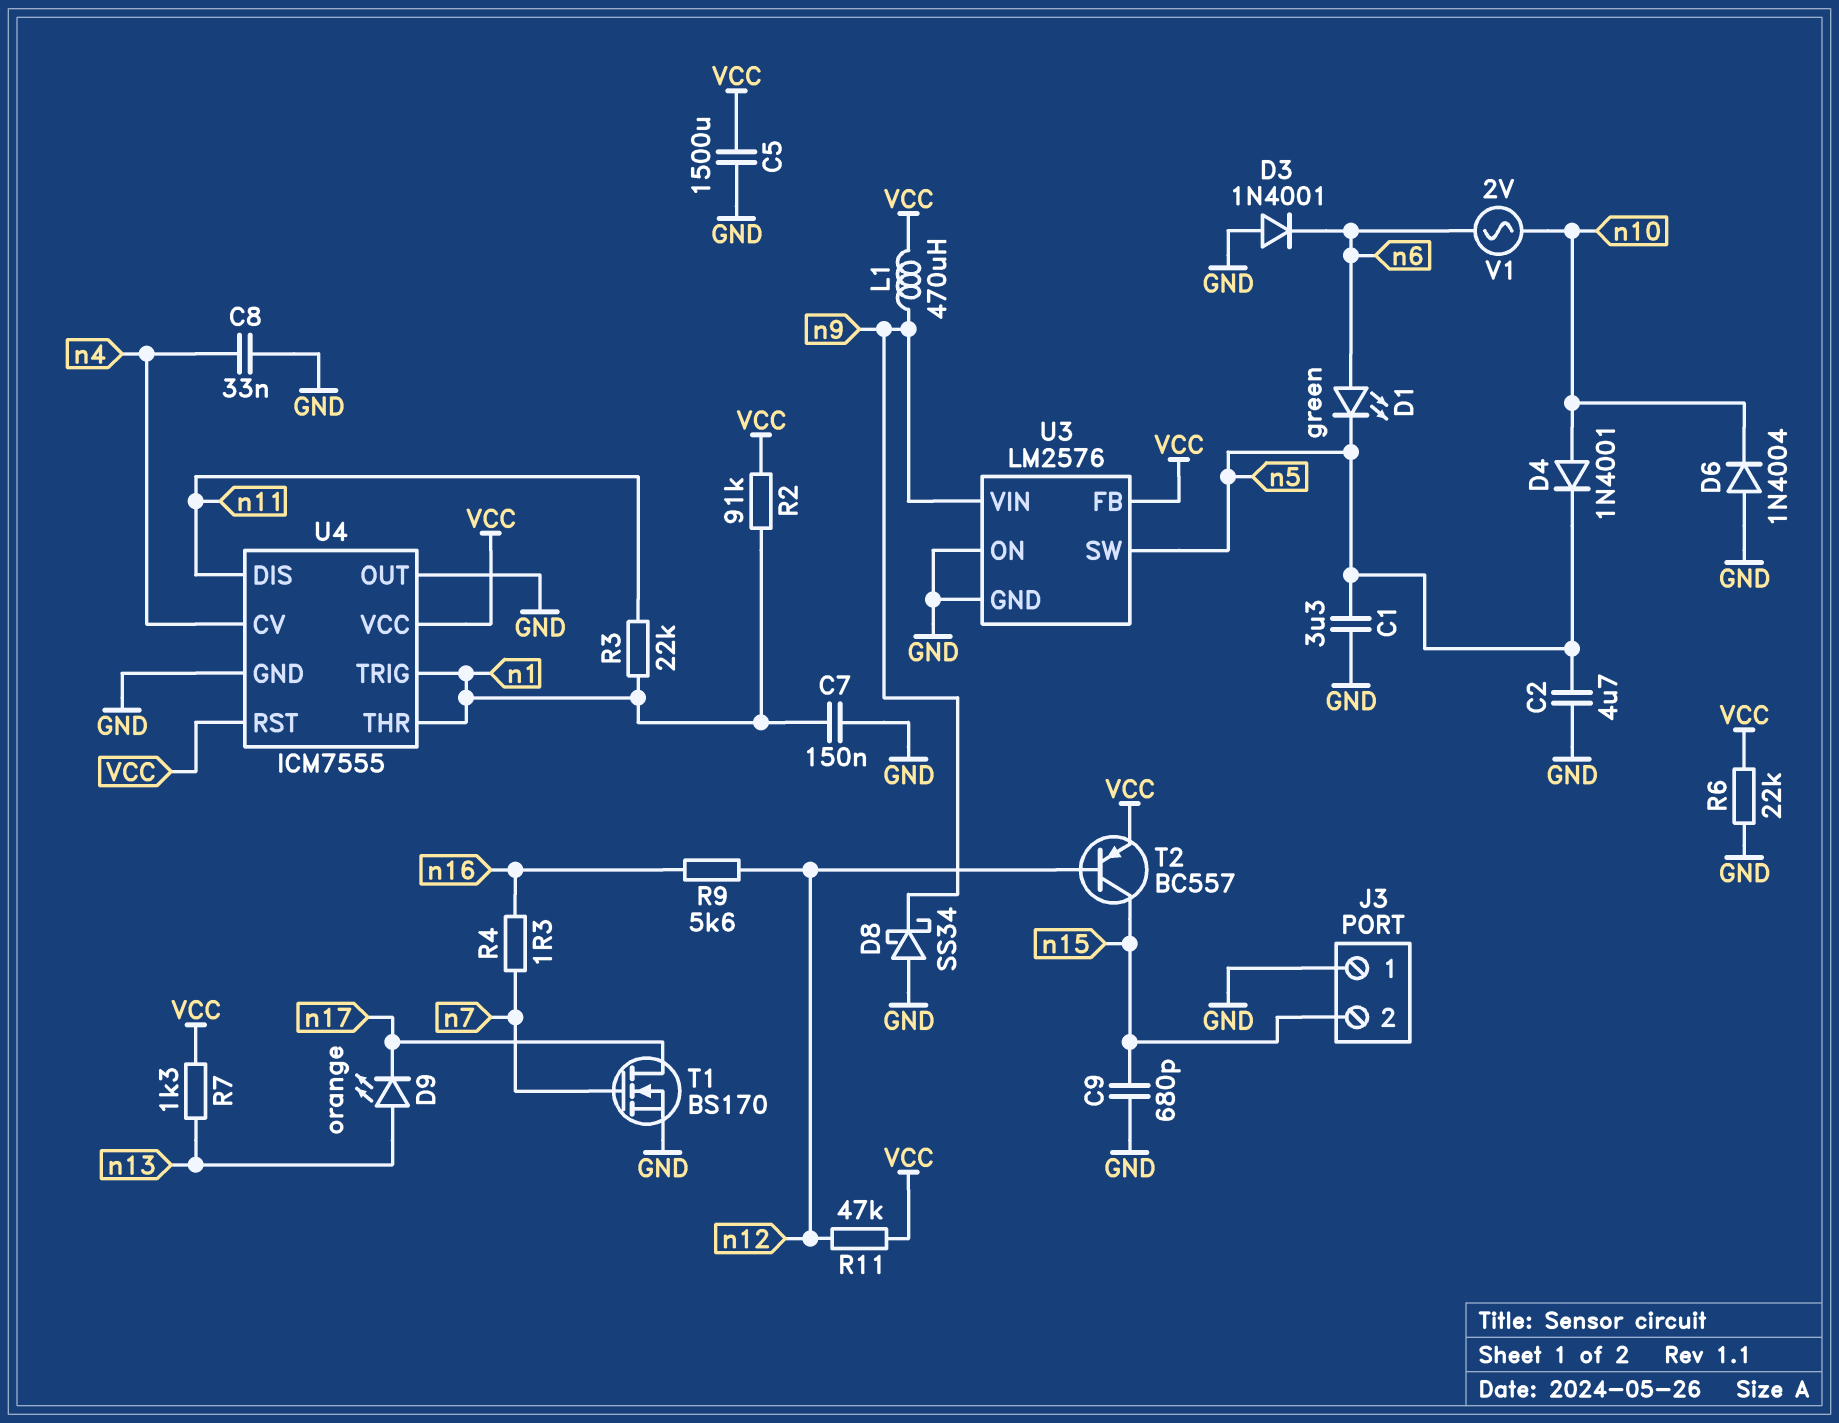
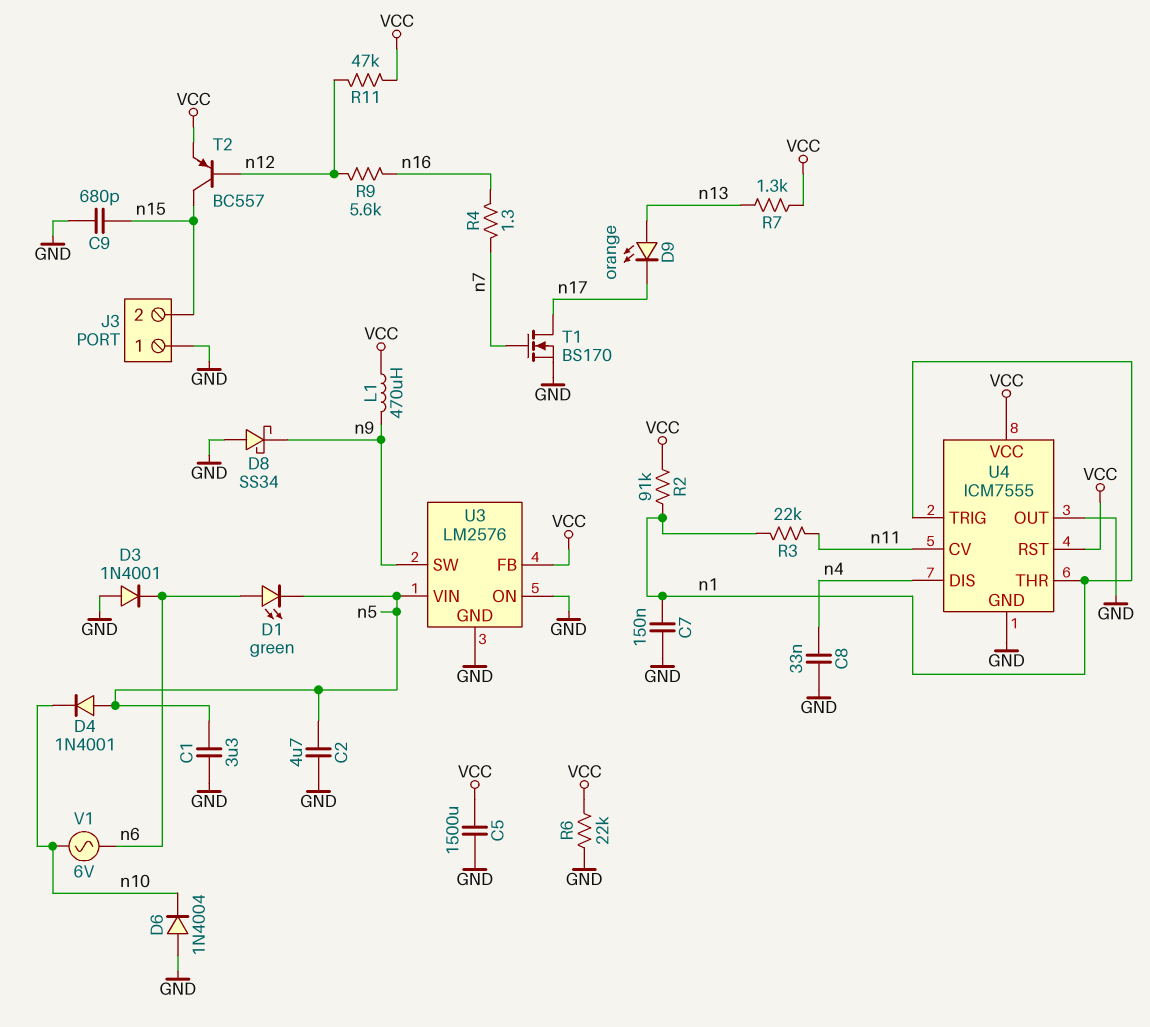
D4: diode 1N4001 (A n10, K n5) -> diode 1N4001 (A n5, K n10)
U3 pin SW: n5 -> n9
U3 pin VIN: n9 -> n5
U4 pin CV: n4 -> n11
U4 pin DIS: n11 -> n4
V1: AC 2V (n6, n10) -> AC 6V (n6, n10)

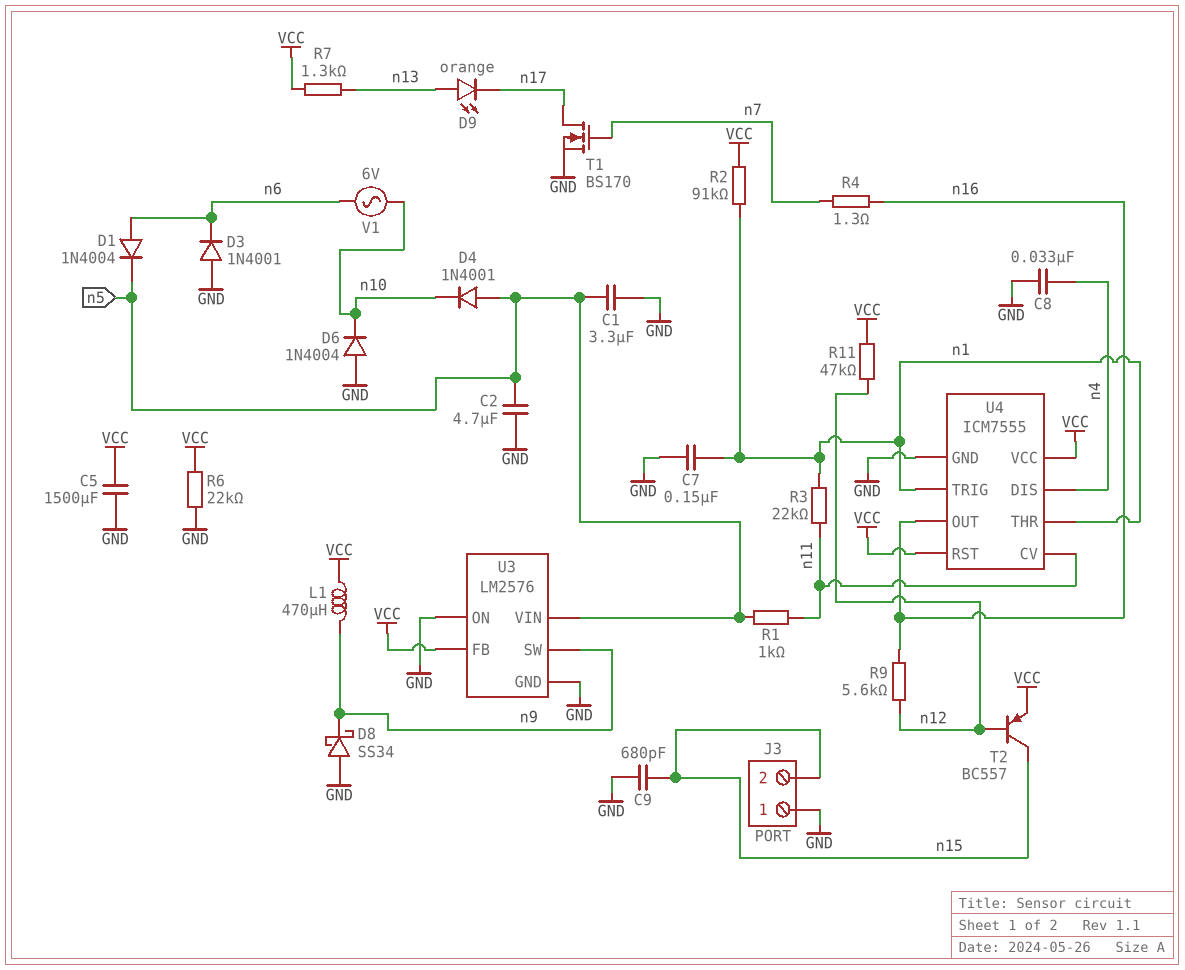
D1: LED green (A n6, K n5) -> diode 1N4004 (A n6, K n5)
R1: none -> 1k (n5, n11)
U4 pin OUT: GND -> n16

